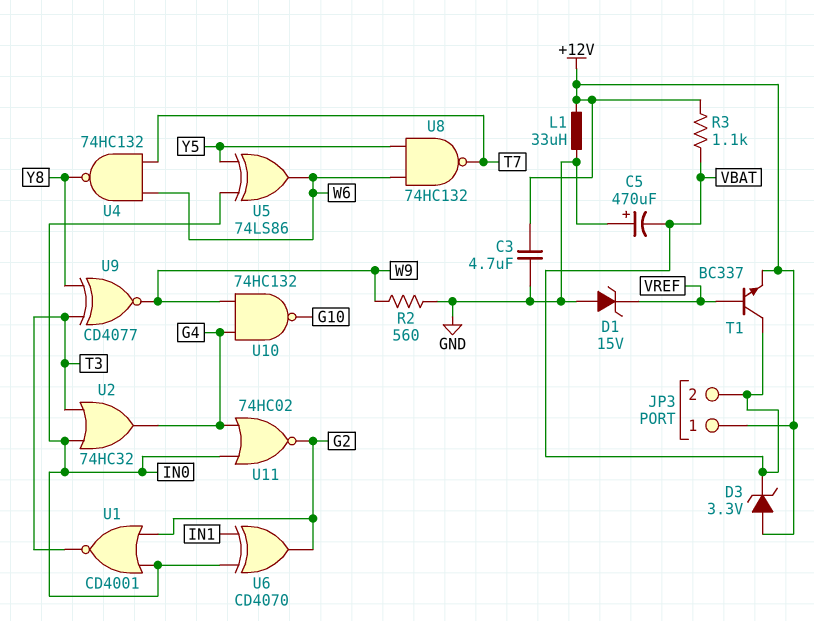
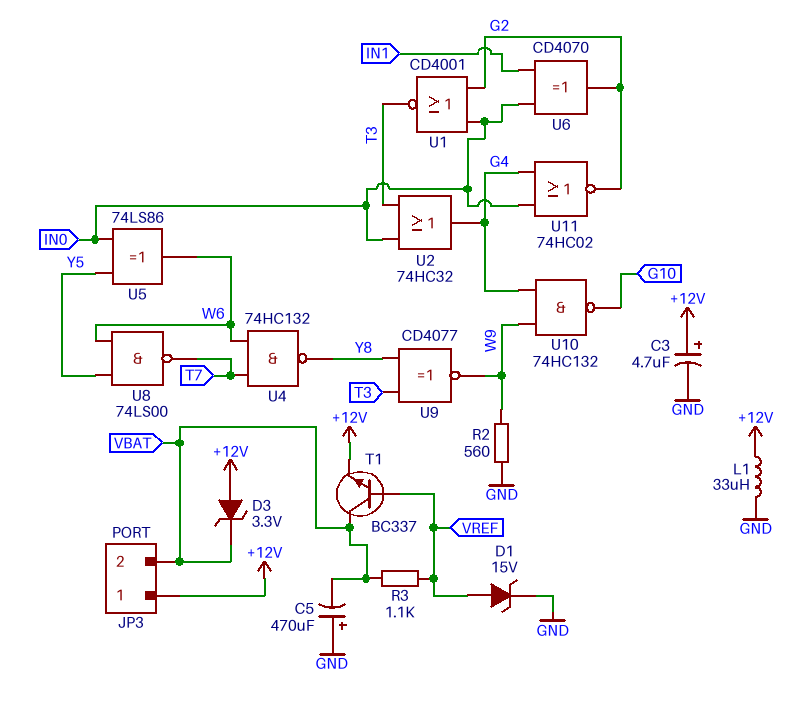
C3: 4.7uF (+12V, GND) -> 4.7uF (plus +12V, minus GND)
D1: zener 15V (A GND, K VREF) -> zener 15V (A VREF, K GND)
R3: 1.1k (+12V, VBAT) -> 1.1k (VBAT, VREF)
U8: NAND 74HC132 (in W6, in Y5, out T7) -> NAND 74LS00 (in W6, in Y5, out T7)

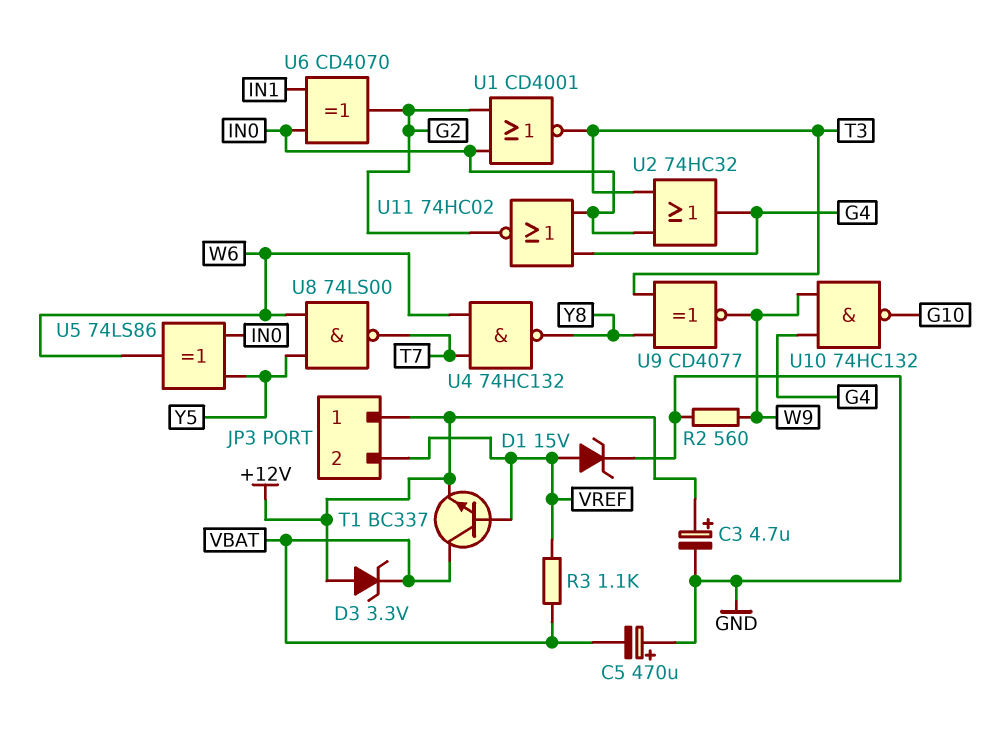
JP3 pin 2: VBAT -> VREF
L1: 33uH (+12V, GND) -> none

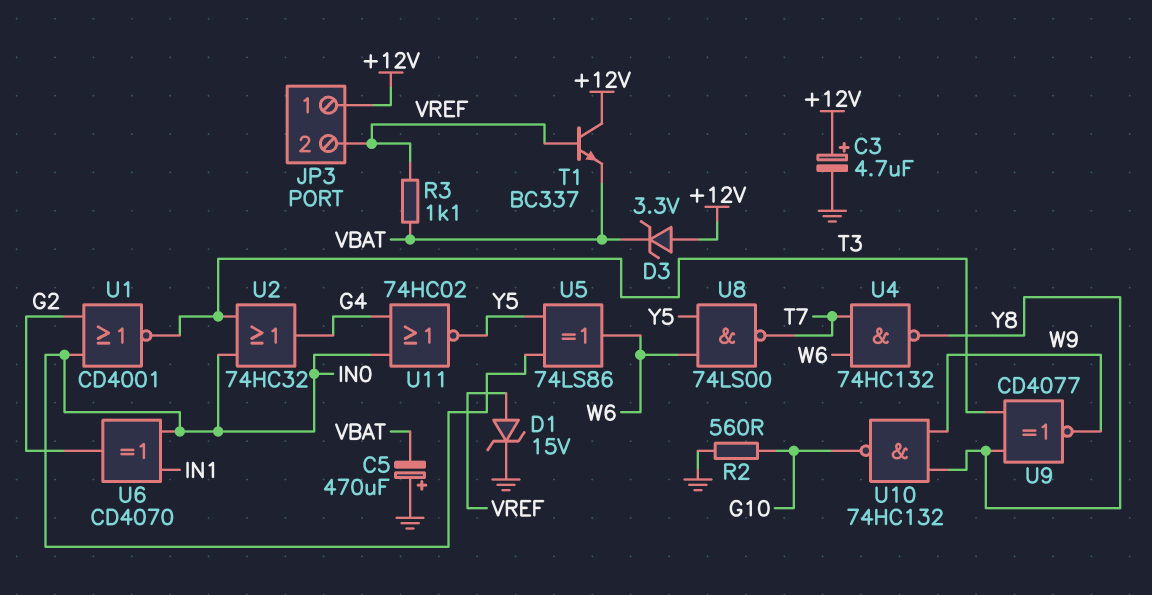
R2: 560 (GND, W9) -> 560 (G10, GND)
T1: NPN BC337 (B VREF, C VBAT, E +12V) -> NPN BC337 (B VREF, C +12V, E VBAT)
U10: NAND 74HC132 (in G4, in W9, out G10) -> NAND 74HC132 (in W9, in Y8, out G10)
U11: NOR 74HC02 (in G4, in IN0, out G2) -> NOR 74HC02 (in G4, in IN0, out Y5)

